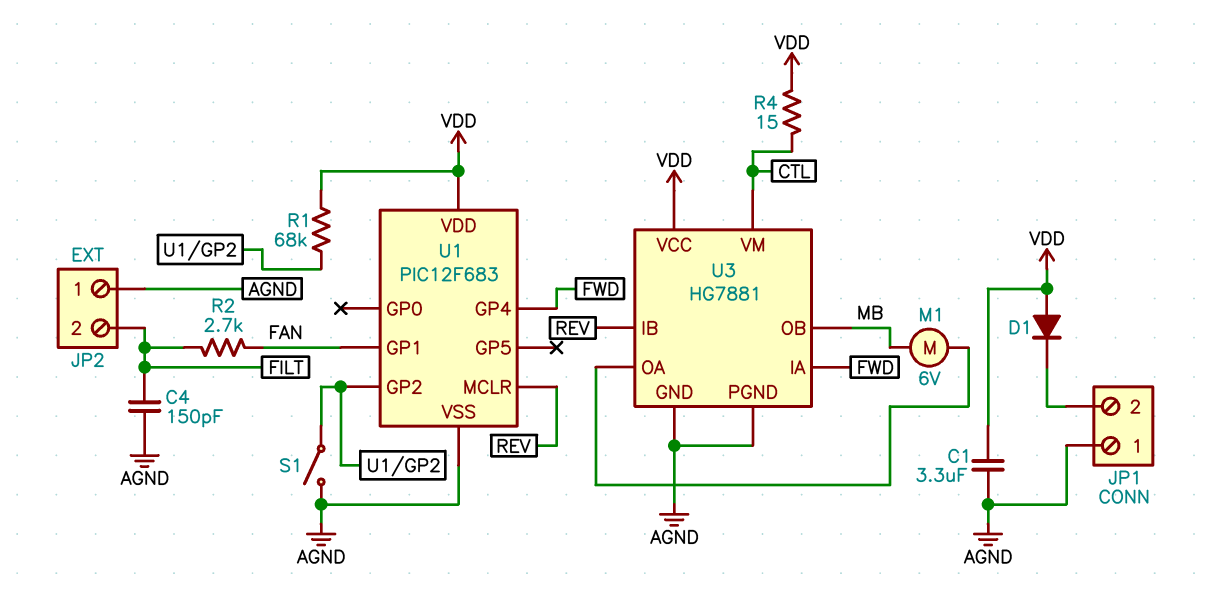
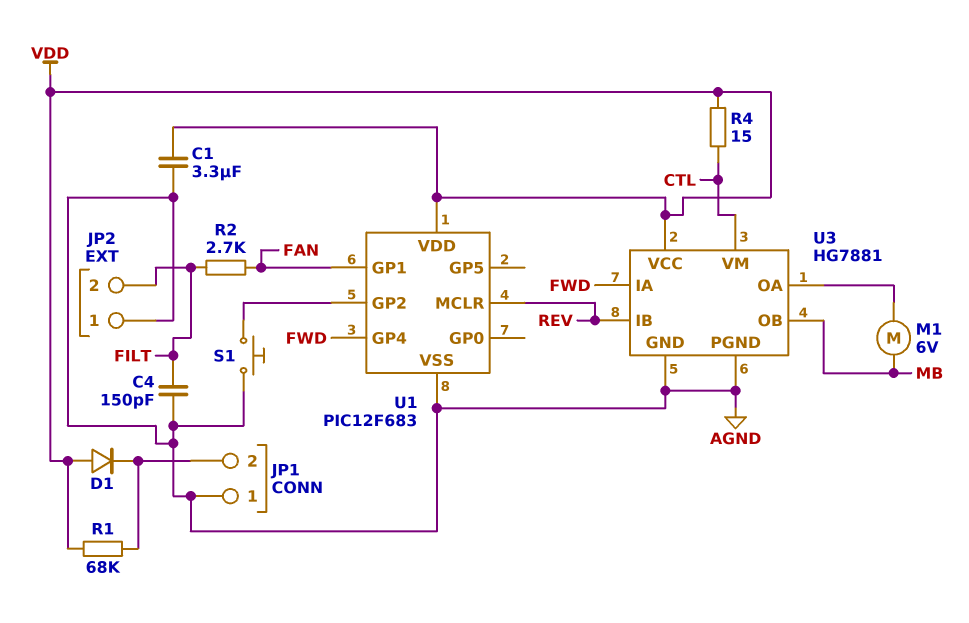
R1: 68k (U1/GP2, VDD) -> 68k (JP1/2, VDD)
S1: switch (AGND, U1/GP2) -> button (AGND, U1/GP2)

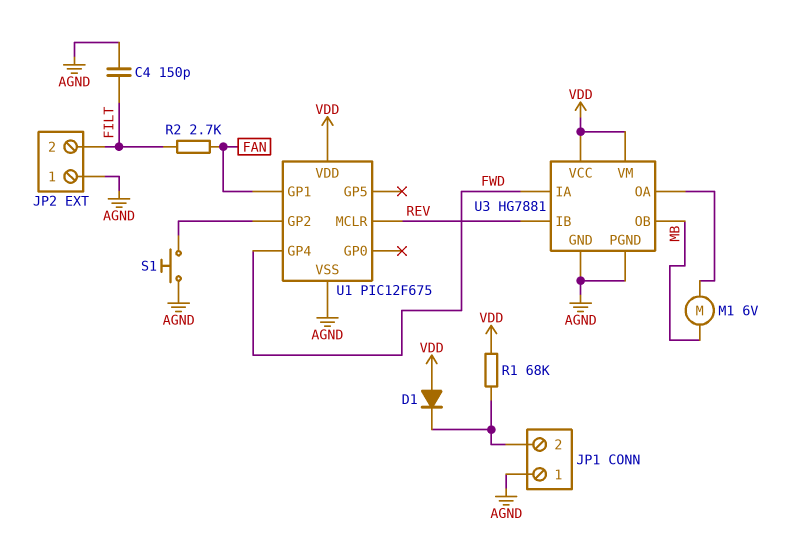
C1: 3.3uF (AGND, VDD) -> none
R4: 15 (CTL, VDD) -> none
U1: PIC12F683 -> PIC12F675
U3 pin VM: CTL -> VDD

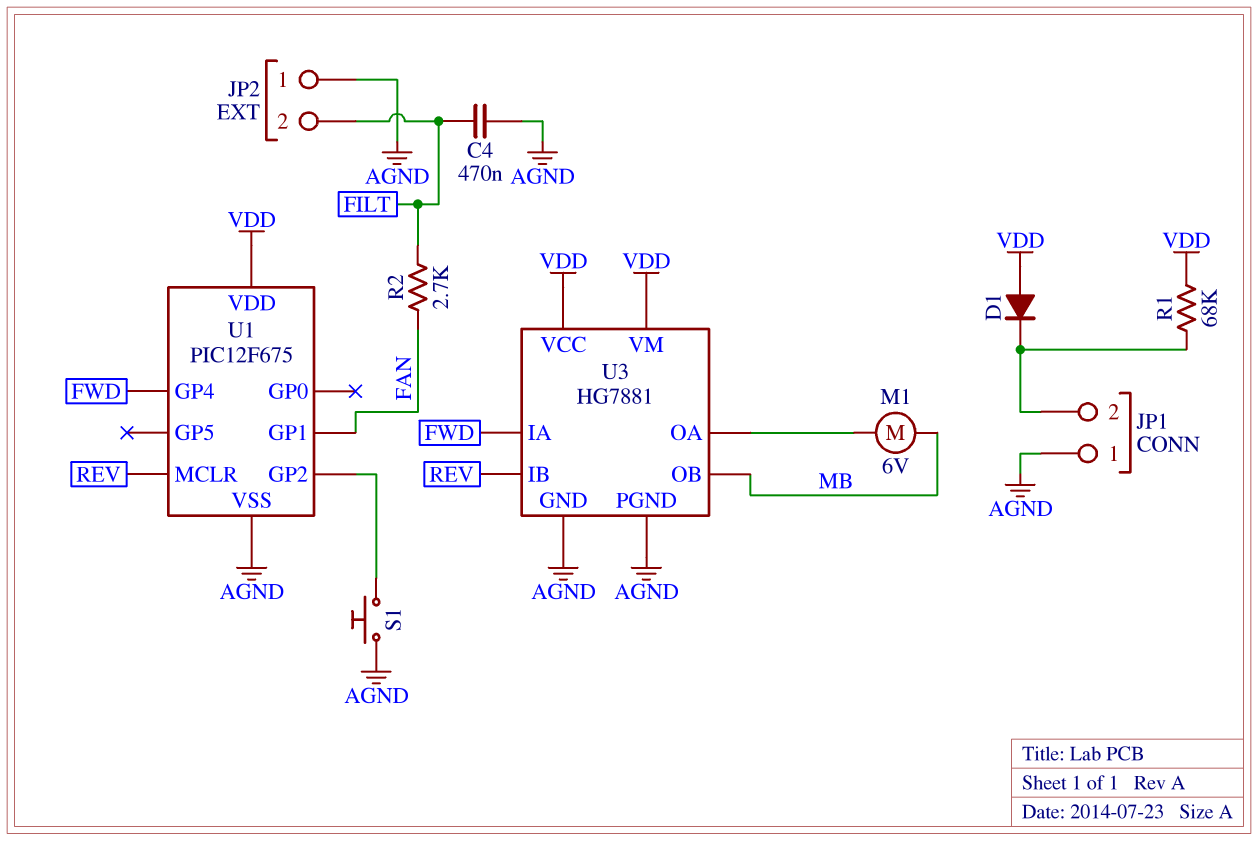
C4: 150pF (AGND, FILT) -> 470nF (AGND, FILT)

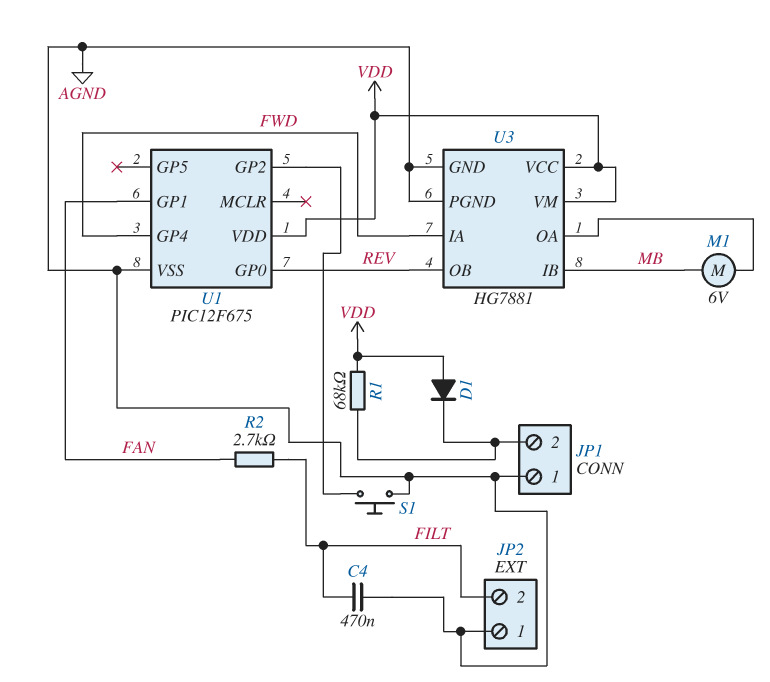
U1 pin GP0: none -> REV
U1 pin MCLR: REV -> none
U3 pin IB: REV -> MB
U3 pin OB: MB -> REV

